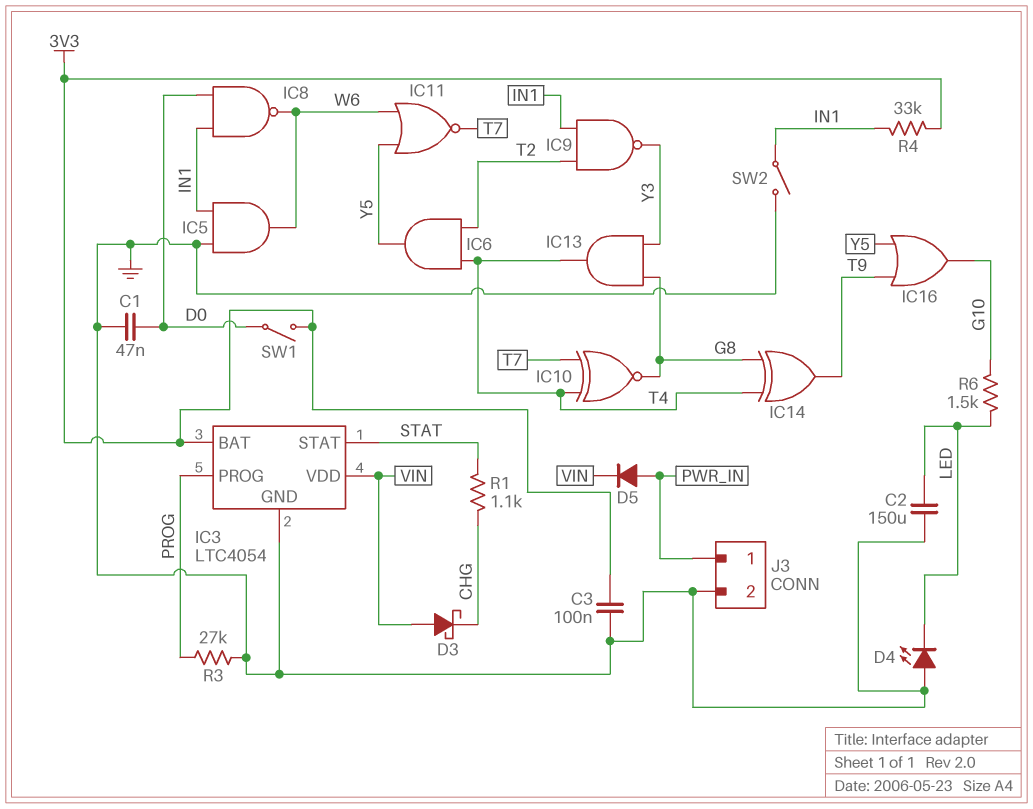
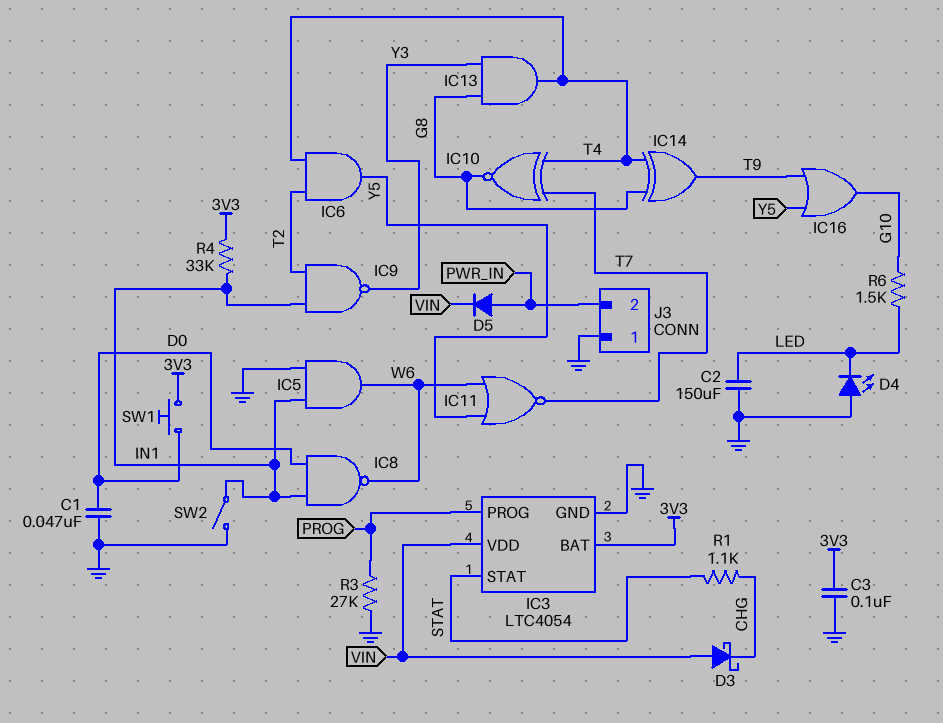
J3 pin 1: PWR_IN -> GND
J3 pin 2: GND -> PWR_IN
SW1: switch (3V3, D0) -> button (3V3, D0)

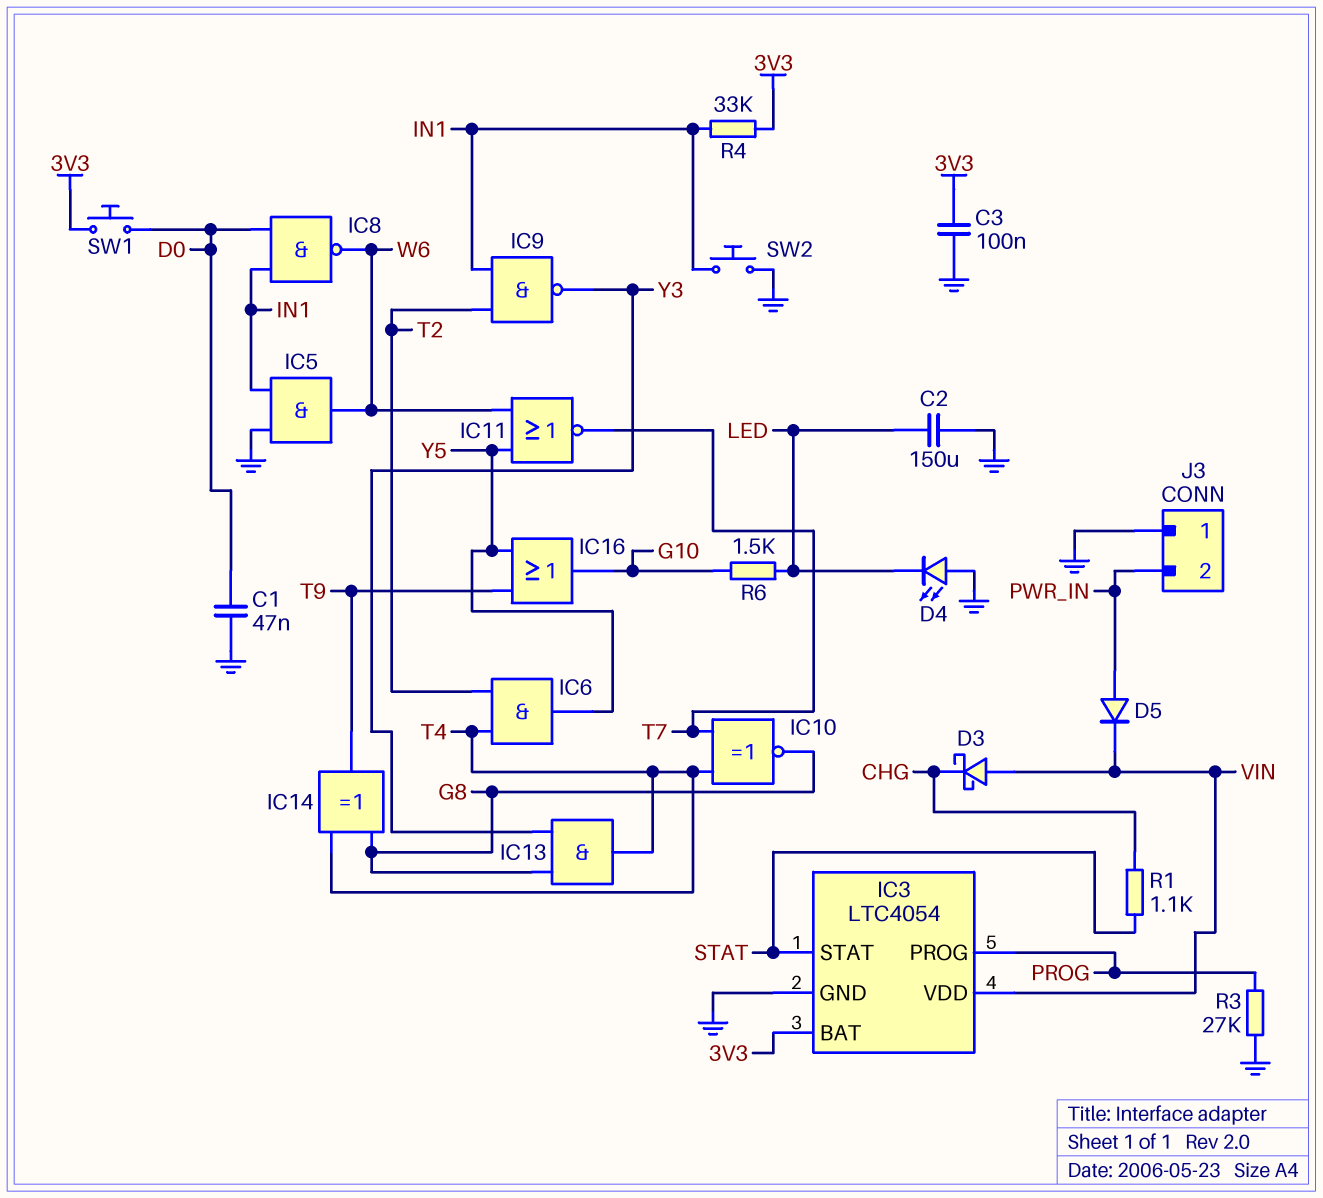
SW2: switch (GND, IN1) -> button (GND, IN1)

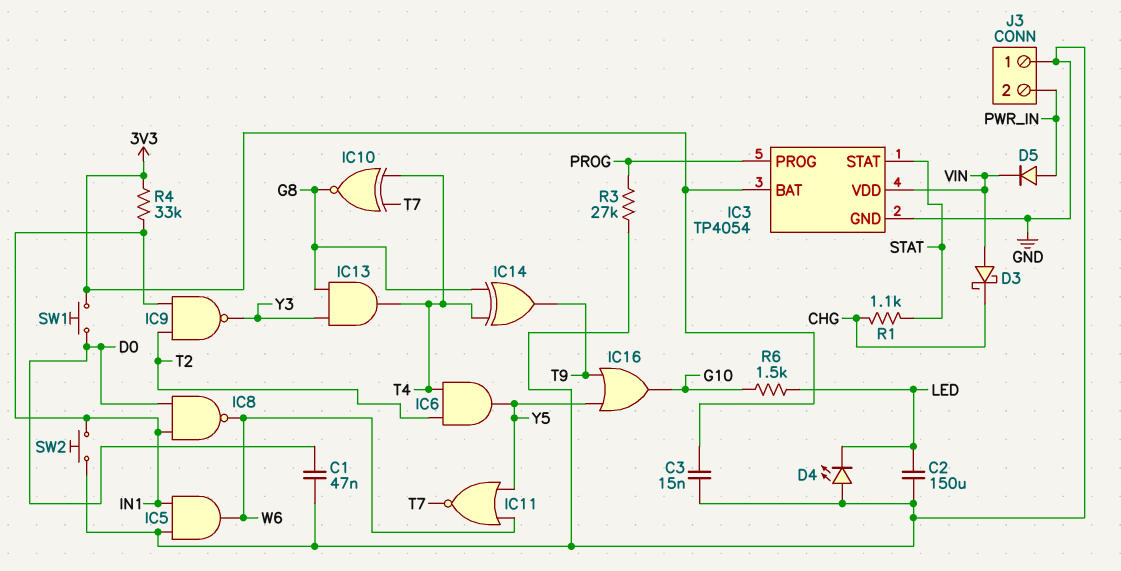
C3: 100nF (3V3, GND) -> 15nF (3V3, GND)
IC3: LTC4054 -> TP4054

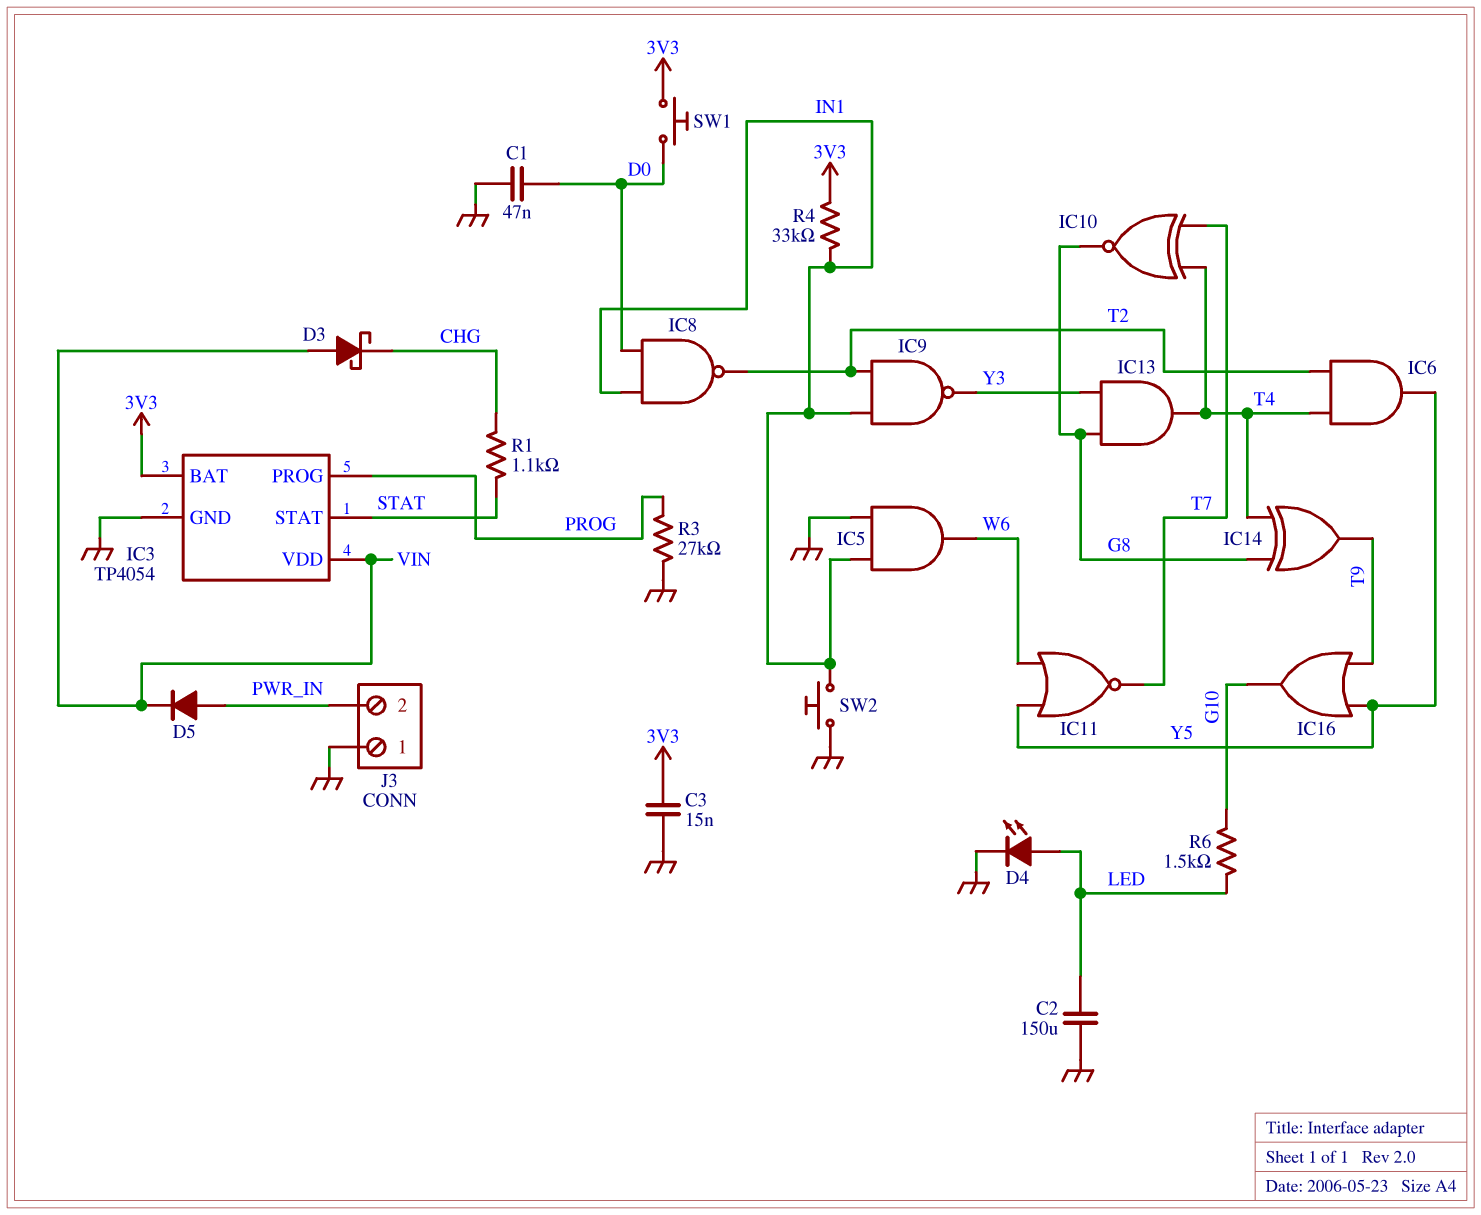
D4: LED (A GND, K LED) -> LED (A LED, K GND)
IC8: NAND (in D0, in IN1, out W6) -> NAND (in D0, in IN1, out T2)

